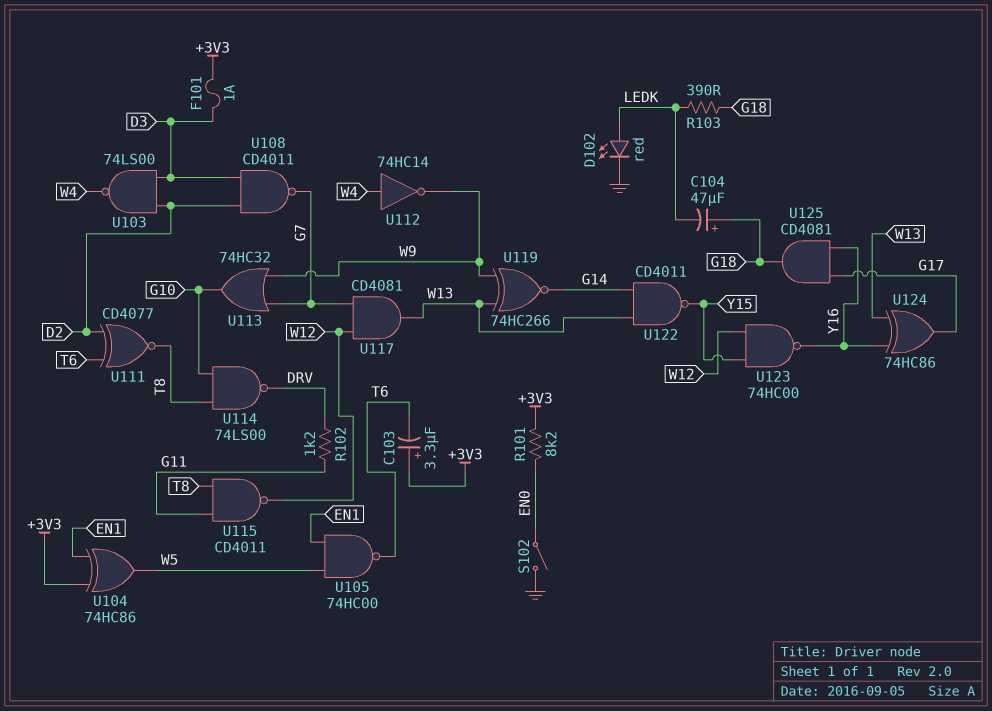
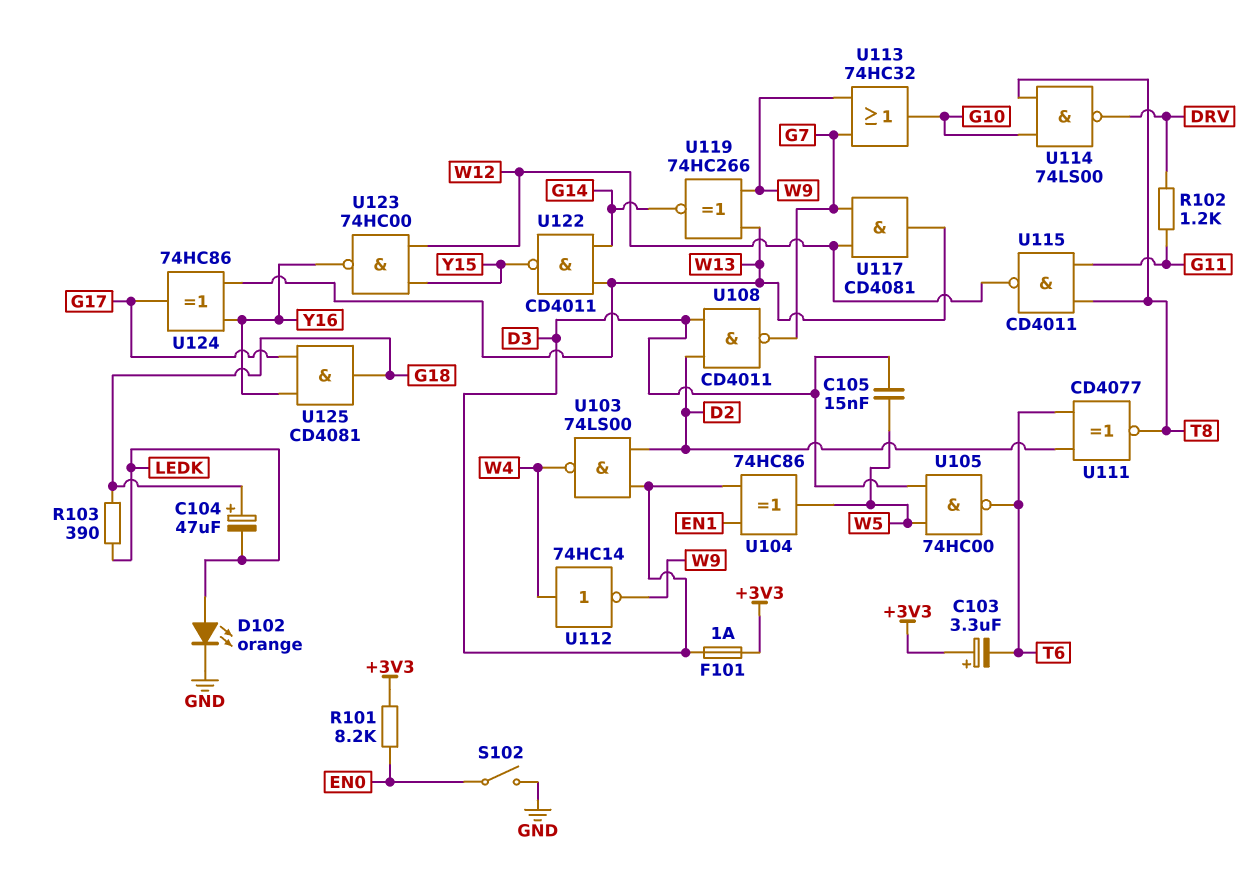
C105: none -> 15nF (D3, W5)
D102: LED red (A LEDK, K GND) -> LED orange (A LEDK, K GND)
U104: XOR 74HC86 (in +3V3, in EN1, out W5) -> XOR 74HC86 (in D3, in EN1, out W5)
U105: NAND 74HC00 (in EN1, in W5, out T6) -> NAND 74HC00 (in D3, in W5, out T6)

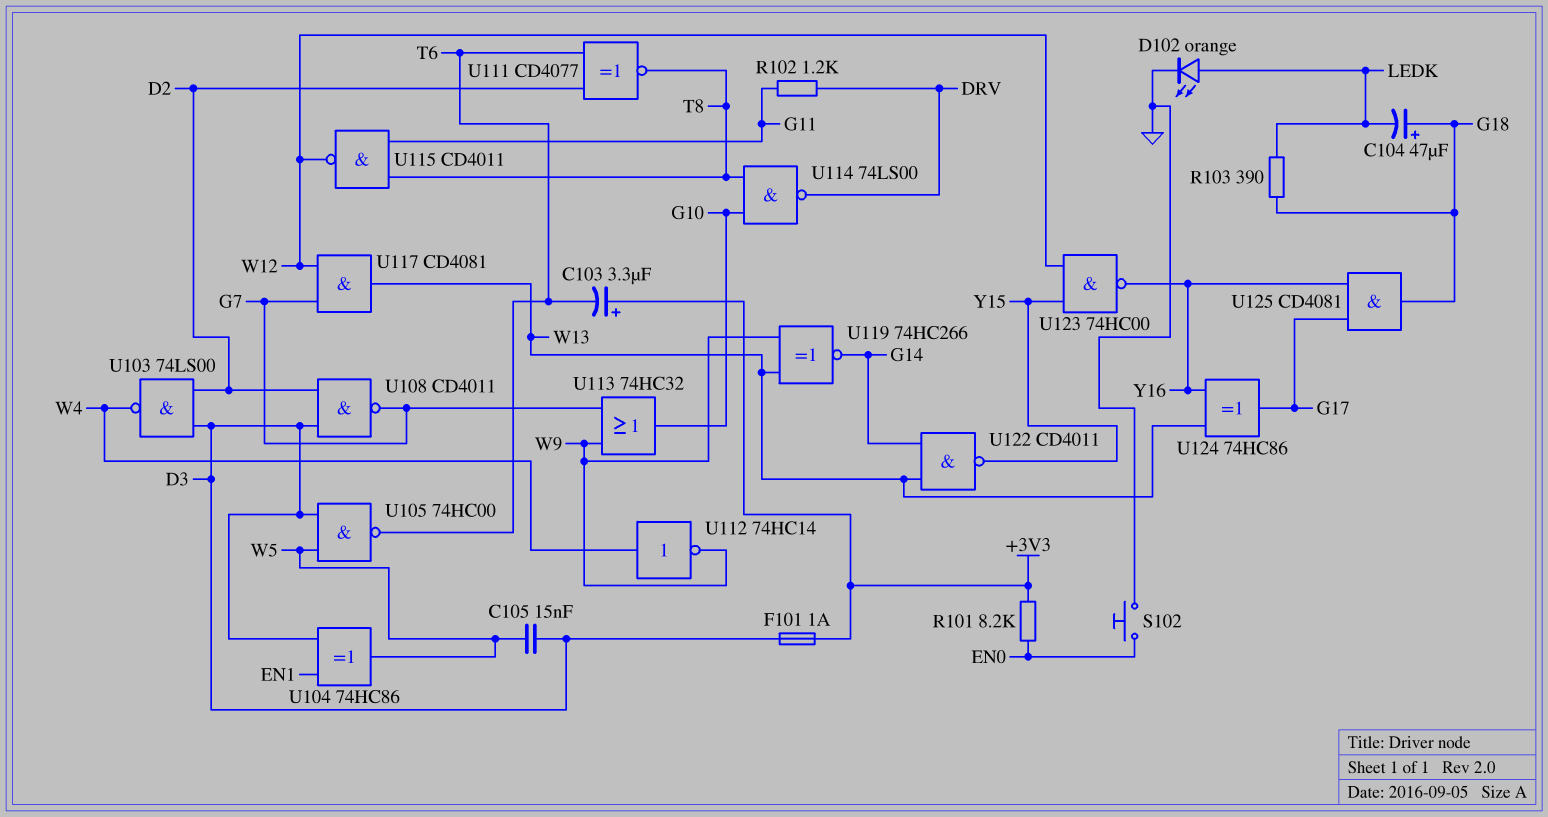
S102: switch (EN0, GND) -> button (EN0, GND)

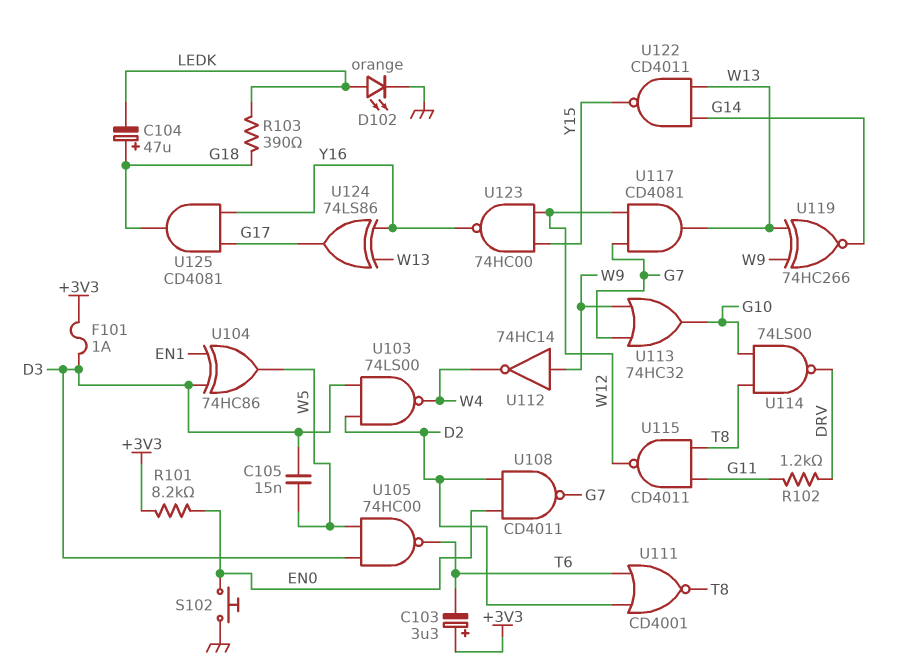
U108: NAND CD4011 (in D2, in D3, out G7) -> NAND CD4011 (in D2, in EN0, out G7)
U111: XNOR CD4077 (in D2, in T6, out T8) -> NOR CD4001 (in D2, in T6, out T8)
U112: NOT 74HC14 (in W4, out W9) -> NOT 74HC14 (in W9, out W4)
U124: XOR 74HC86 (in W13, in Y16, out G17) -> XOR 74LS86 (in W13, in Y16, out G17)

